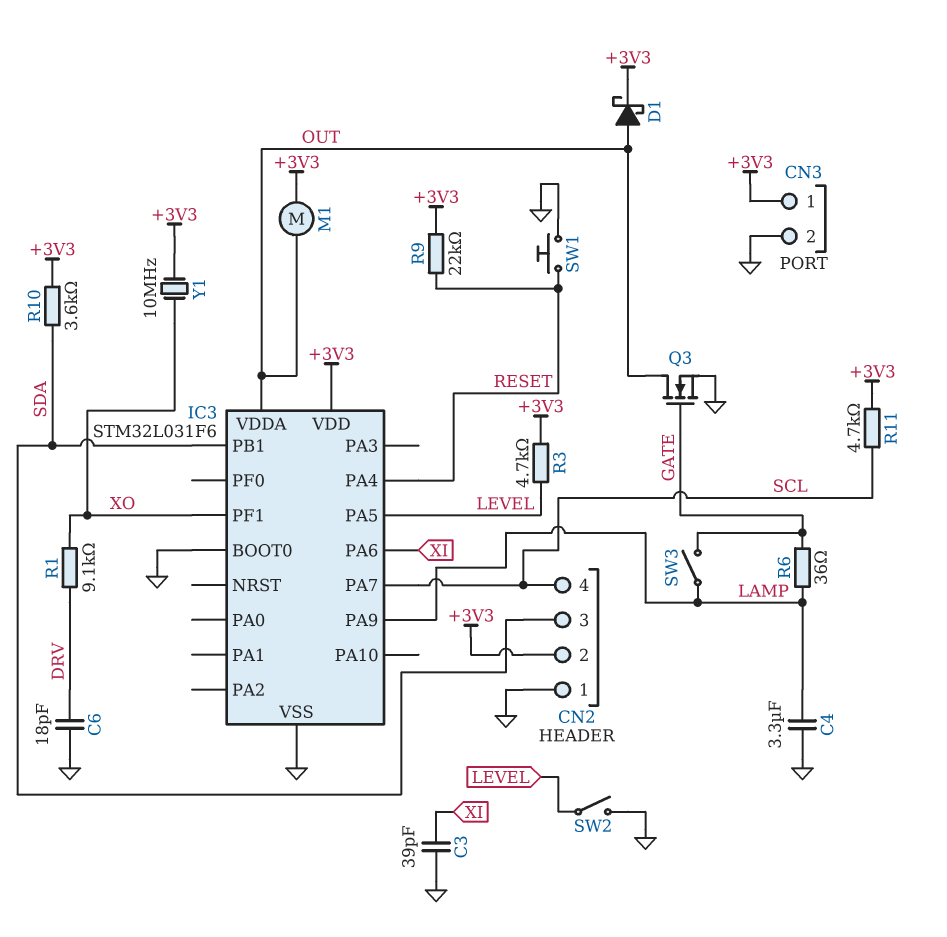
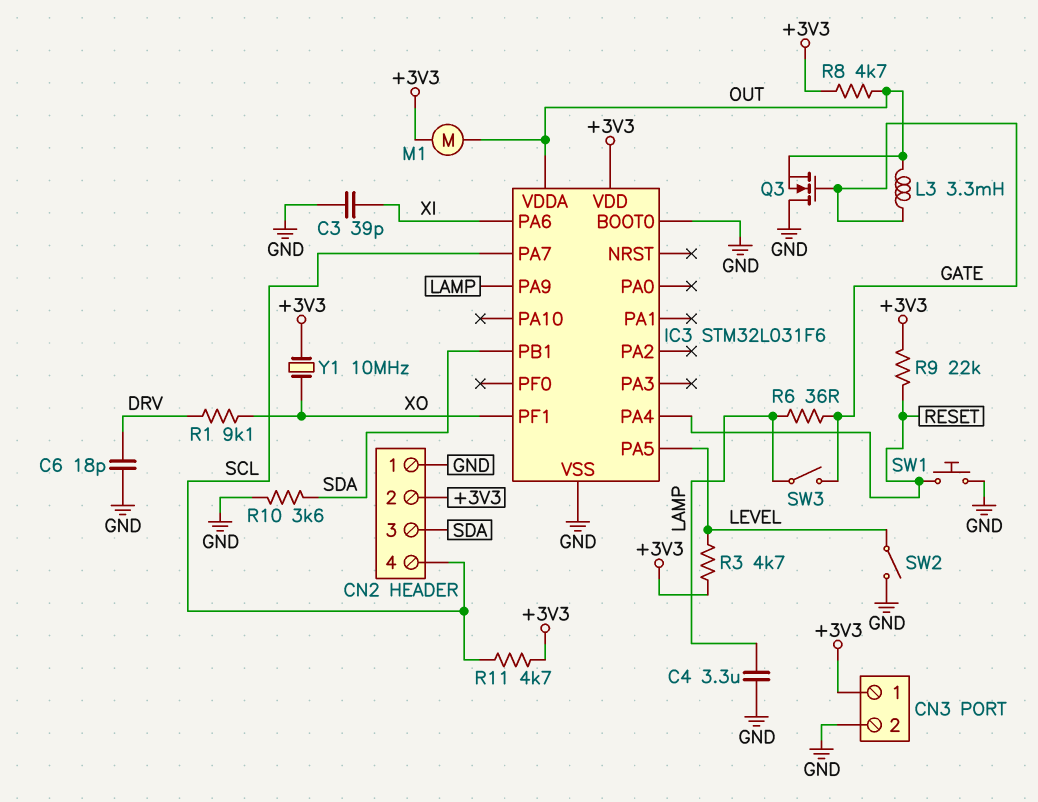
D1: schottky (A OUT, K +3V3) -> none
L3: none -> 3.3mH (GATE, OUT)
Q3: NMOS (G GATE, D OUT, S GND) -> NMOS (G GATE, D GND, S OUT)
R8: none -> 4.7k (+3V3, OUT)
R10: 3.6k (+3V3, SDA) -> 3.6k (GND, SDA)

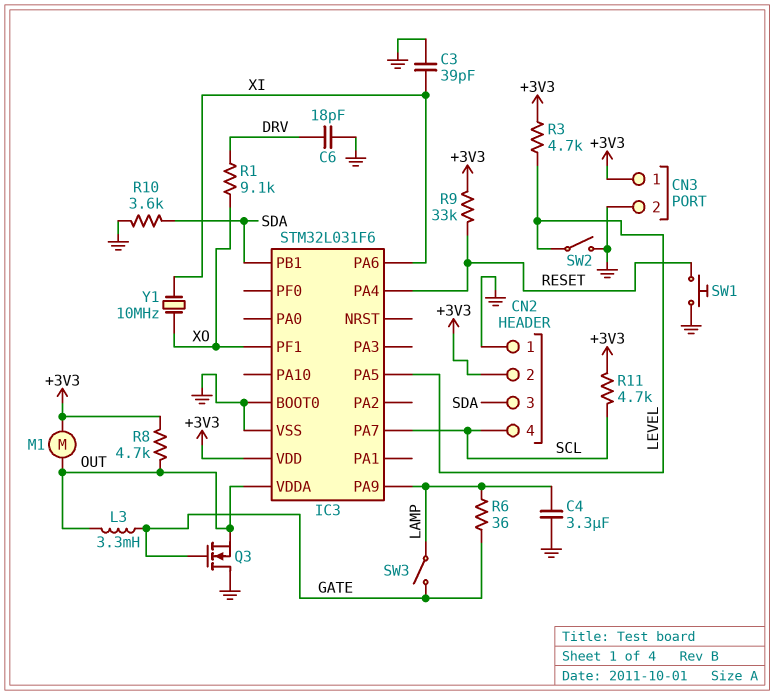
R9: 22k (+3V3, RESET) -> 33k (+3V3, RESET)
Y1: 10MHz (+3V3, XO) -> 10MHz (XI, XO)

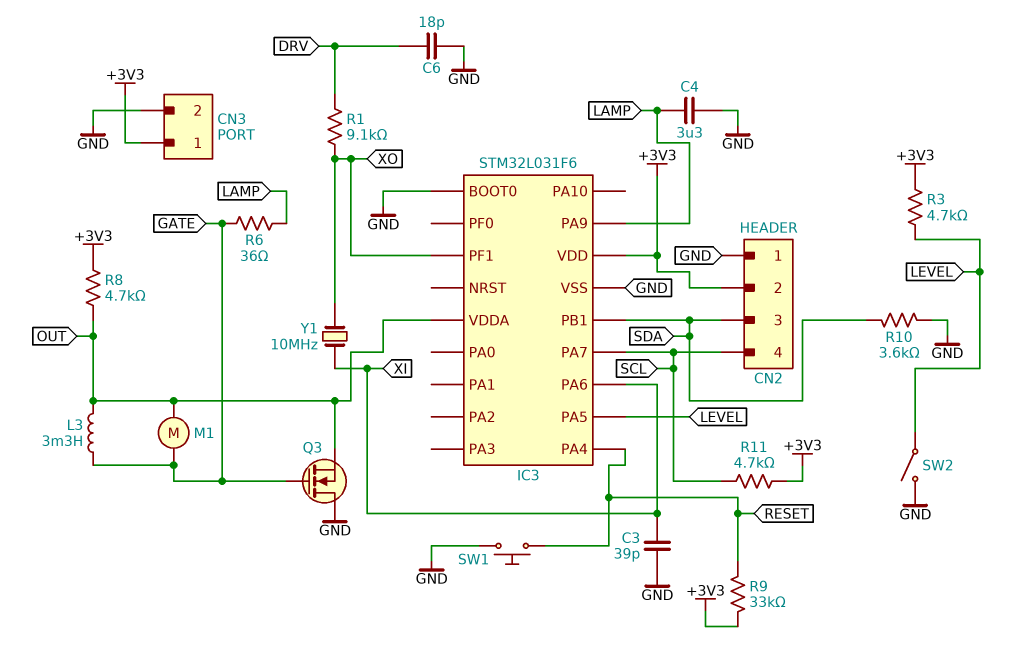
M1: motor (+3V3, OUT) -> motor (GATE, OUT)
SW3: switch (GATE, LAMP) -> none

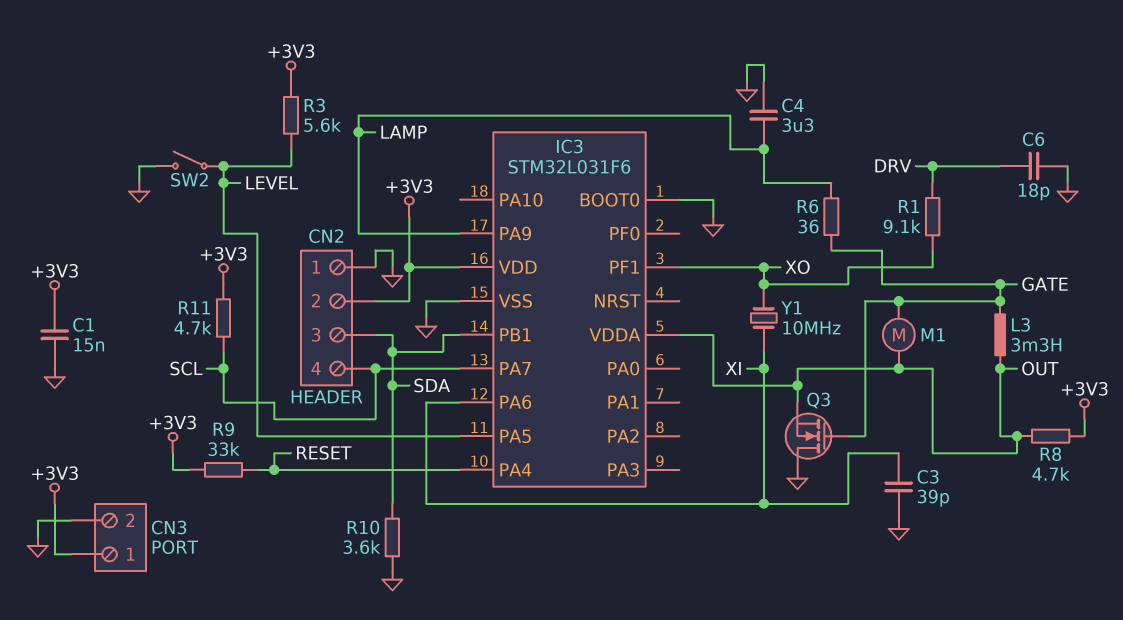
C1: none -> 15nF (+3V3, GND)
R3: 4.7k (+3V3, LEVEL) -> 5.6k (+3V3, LEVEL)
SW1: button (GND, RESET) -> none

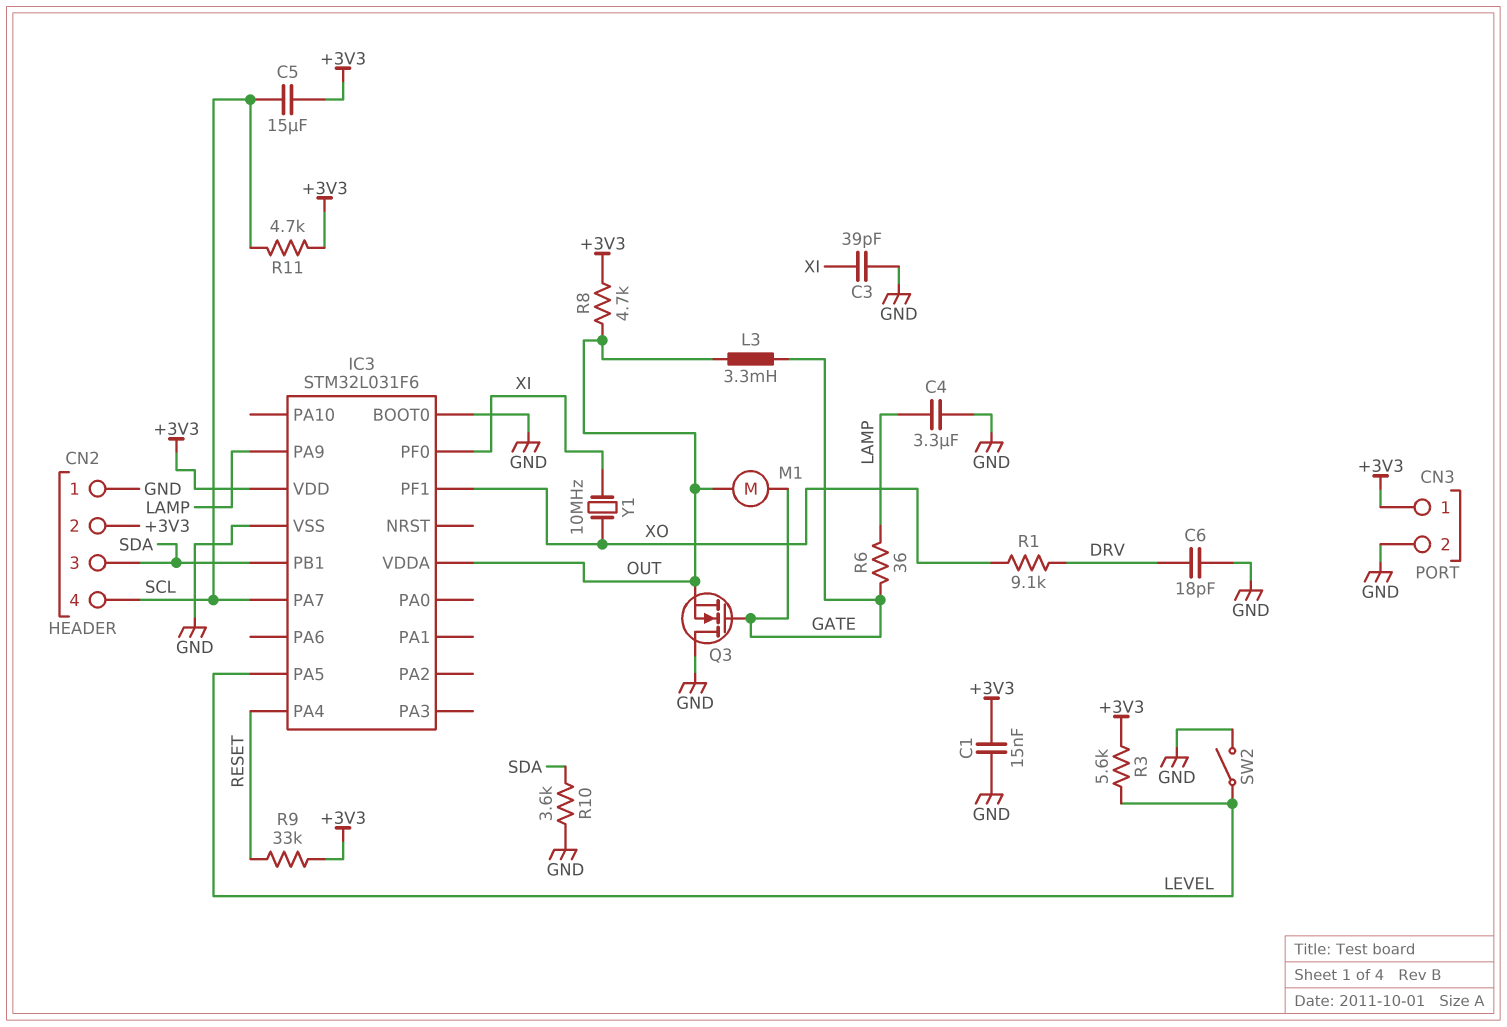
C5: none -> 15uF (+3V3, SCL)
IC3 pin PA6: XI -> none
IC3 pin PF0: none -> XI

